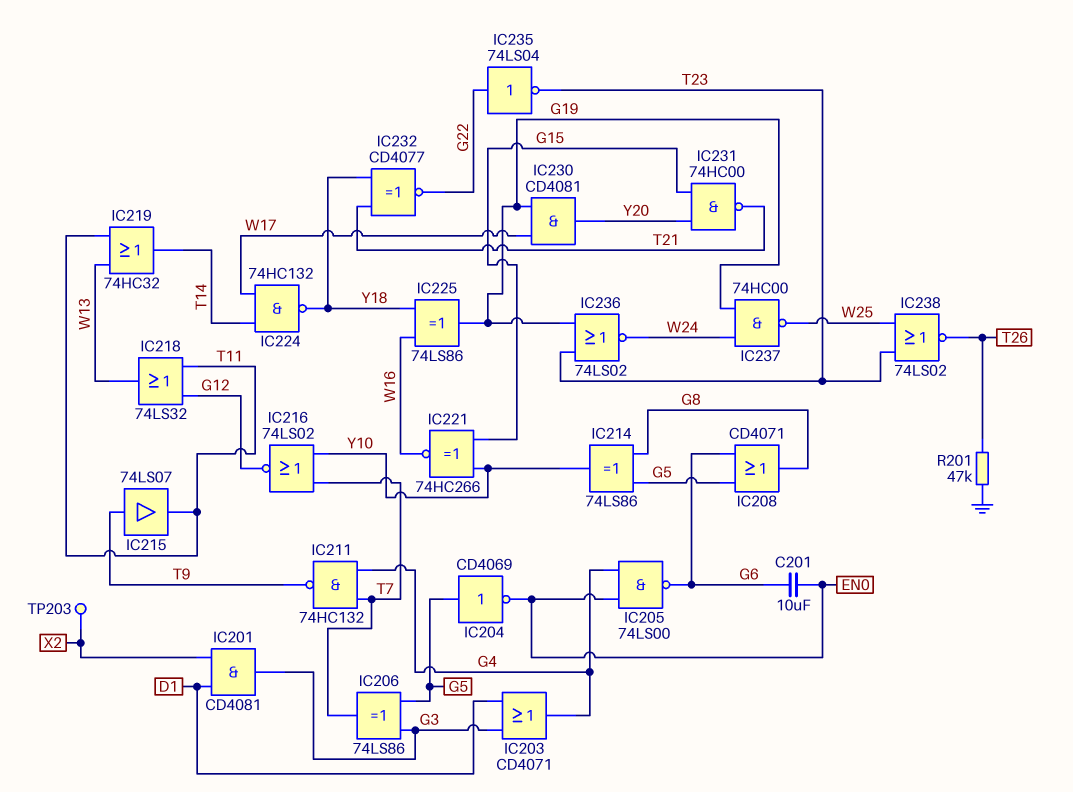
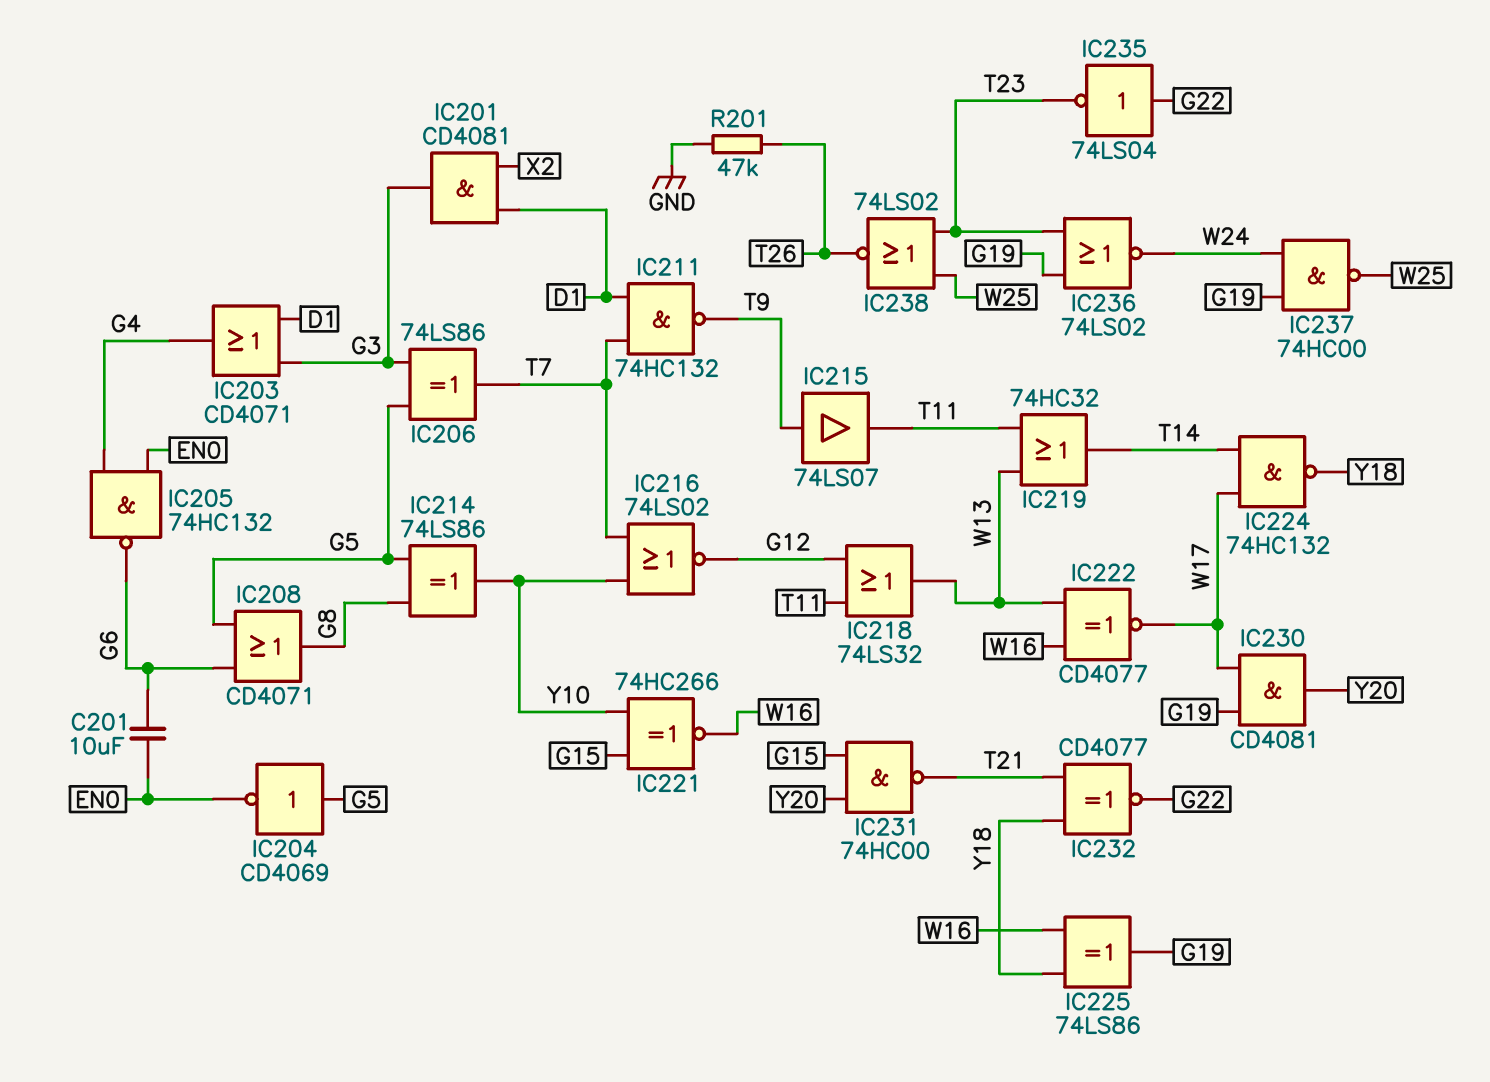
IC205: NAND 74LS00 (in EN0, in G4, out G6) -> NAND 74HC132 (in EN0, in G4, out G6)
IC211: NAND 74HC132 (in G4, in T7, out T9) -> NAND 74HC132 (in D1, in T7, out T9)
IC222: none -> XNOR CD4077 (in W13, in W16, out W17)
TP203: test point (X2) -> none

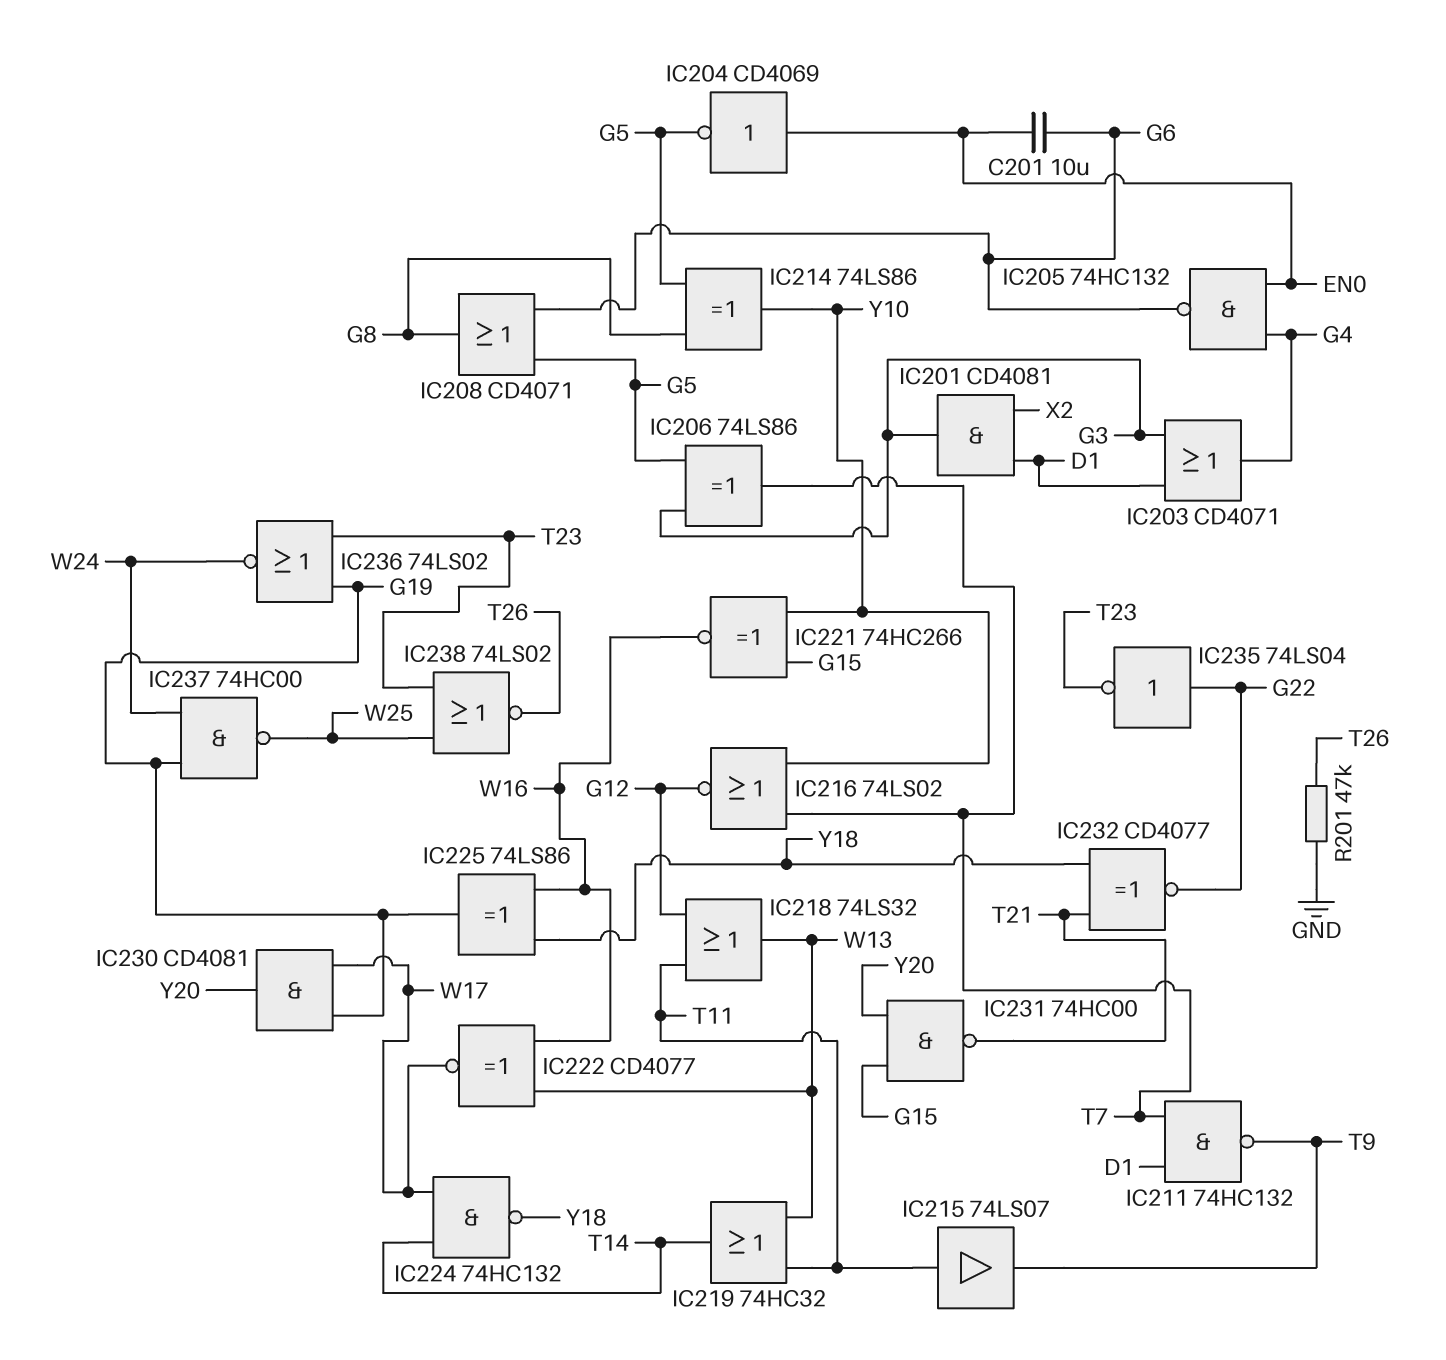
IC204: NOT CD4069 (in G5, out EN0) -> NOT CD4069 (in EN0, out G5)
IC215: buffer 74LS07 (in T9, out T11) -> buffer 74LS07 (in T11, out T9)

